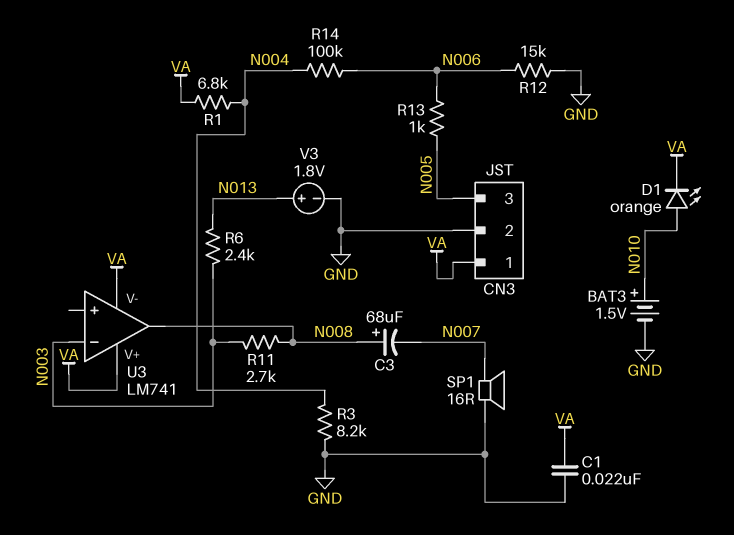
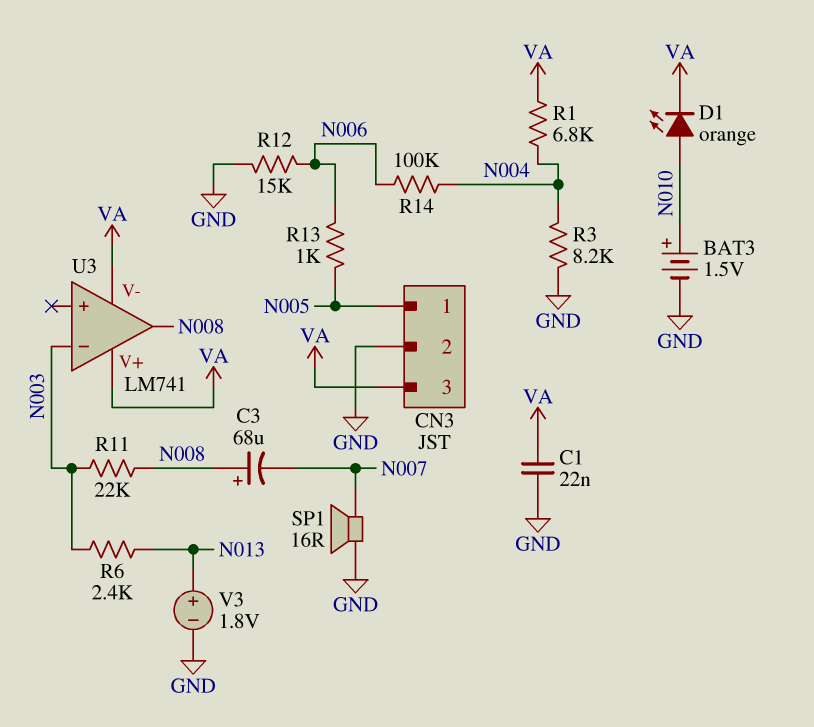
CN3 pin 1: VA -> N005
CN3 pin 3: N005 -> VA
R11: 2.7k (N003, N008) -> 22k (N003, N008)

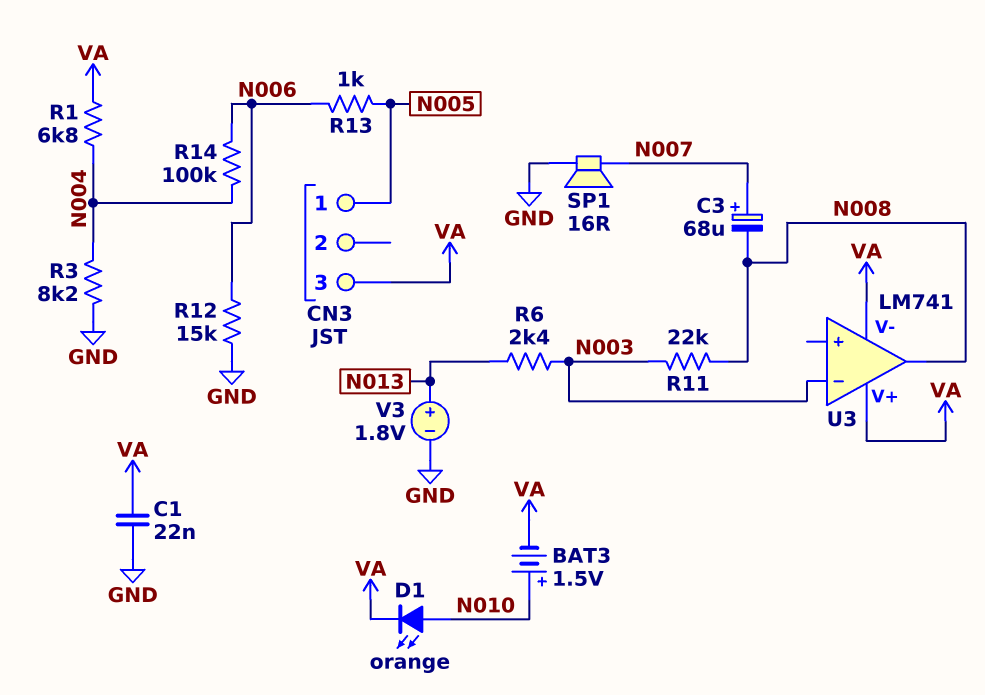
BAT3: 1.5V (plus N010, minus GND) -> 1.5V (plus N010, minus VA)
C3: 68uF (plus N008, minus N007) -> 68uF (plus N007, minus N008)
CN3 pin 2: GND -> none

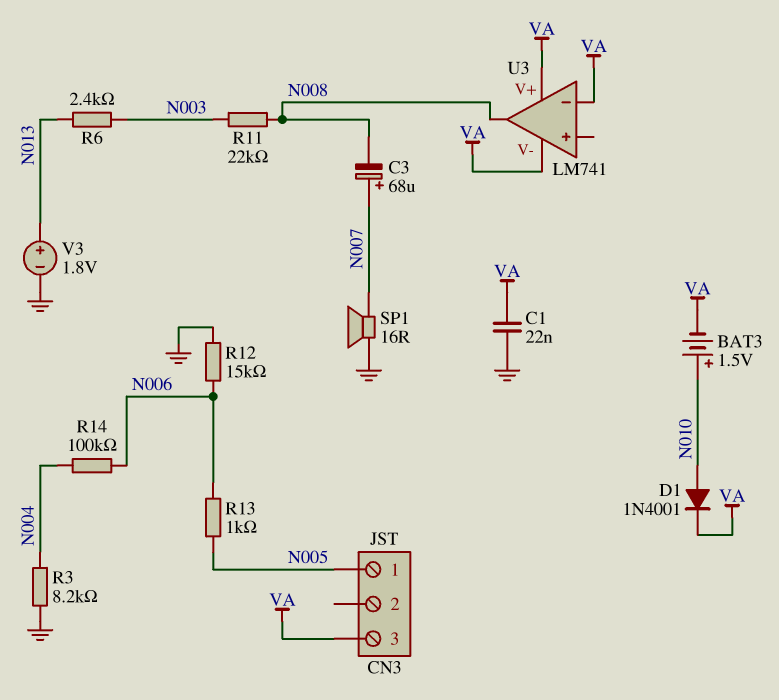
D1: LED orange (A N010, K VA) -> diode 1N4001 (A N010, K VA)
R1: 6.8k (N004, VA) -> none
U3 pin in-: N003 -> VA

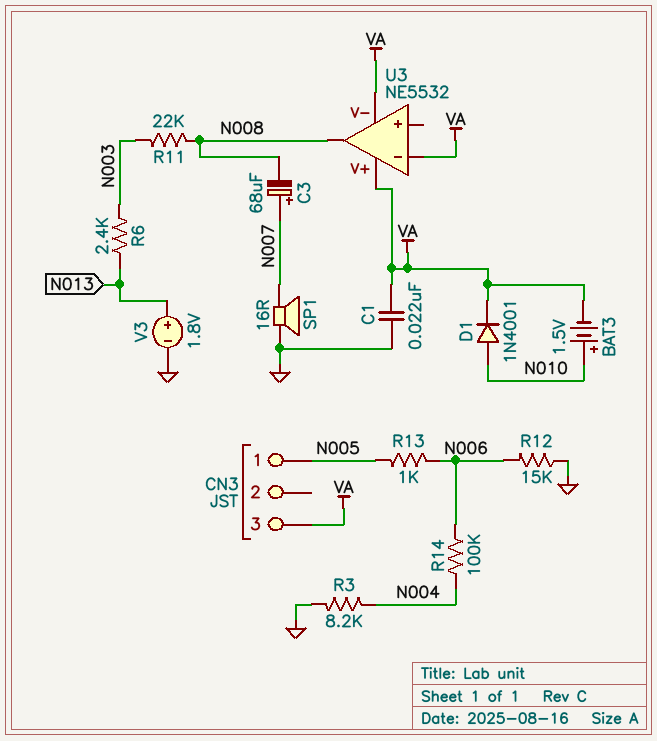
U3: LM741 -> NE5532

